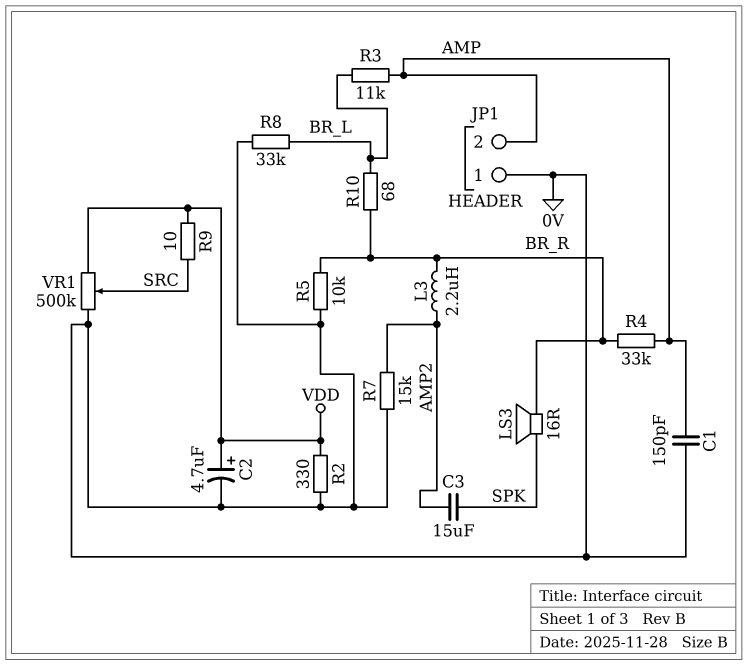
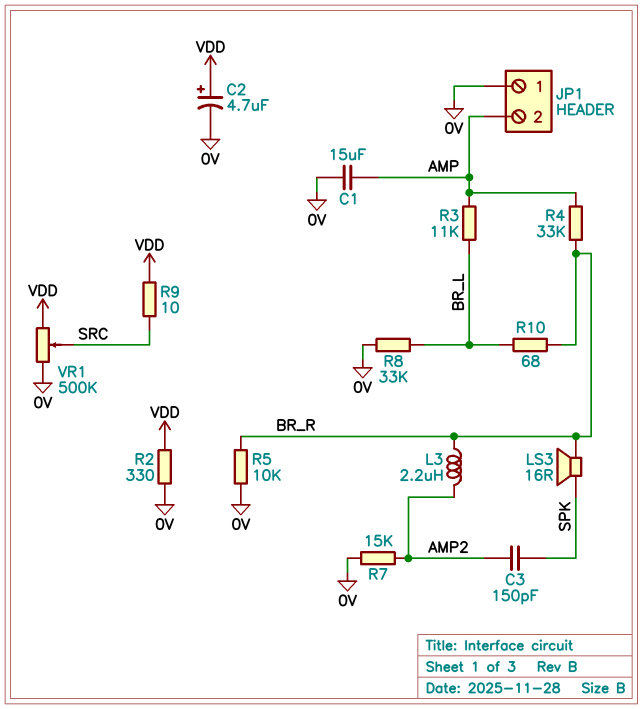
C1: 150pF (0V, AMP) -> 15uF (0V, AMP)
C3: 15uF (AMP2, SPK) -> 150pF (AMP2, SPK)

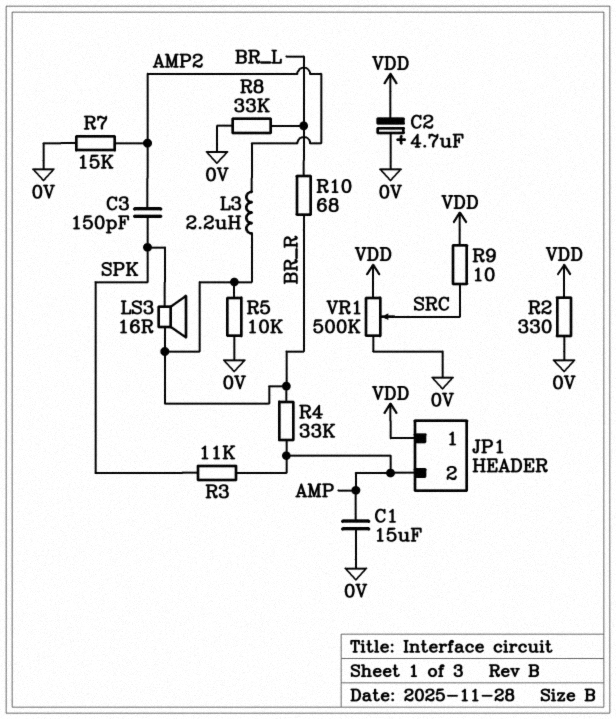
C2: 4.7uF (plus VDD, minus 0V) -> 4.7uF (plus 0V, minus VDD)
JP1 pin 1: 0V -> VDD
R3: 11k (AMP, BR_L) -> 11k (AMP, SPK)

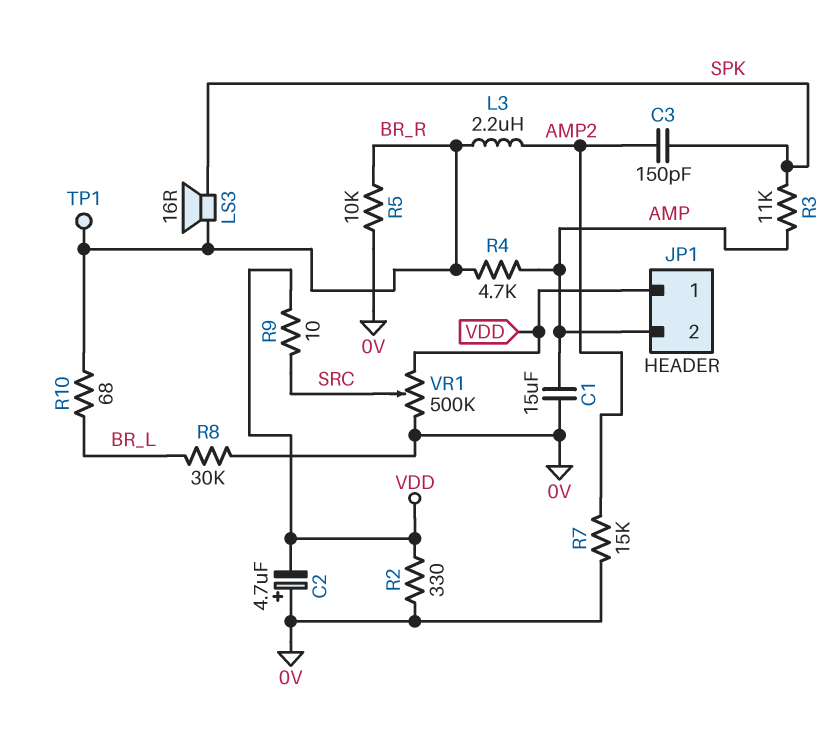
R4: 33k (AMP, BR_R) -> 4.7k (AMP, BR_R)
R8: 33k (0V, BR_L) -> 30k (0V, BR_L)
TP1: none -> test point (BR_R)

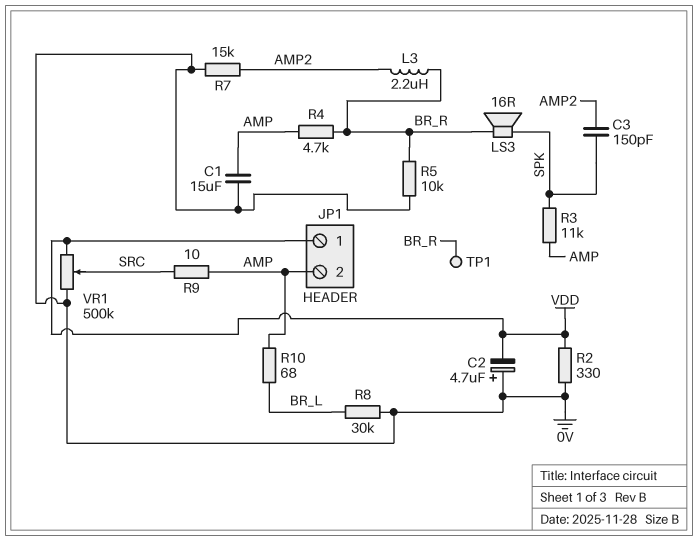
R9: 10 (SRC, VDD) -> 10 (AMP, SRC)
R10: 68 (BR_L, BR_R) -> 68 (AMP, BR_L)

